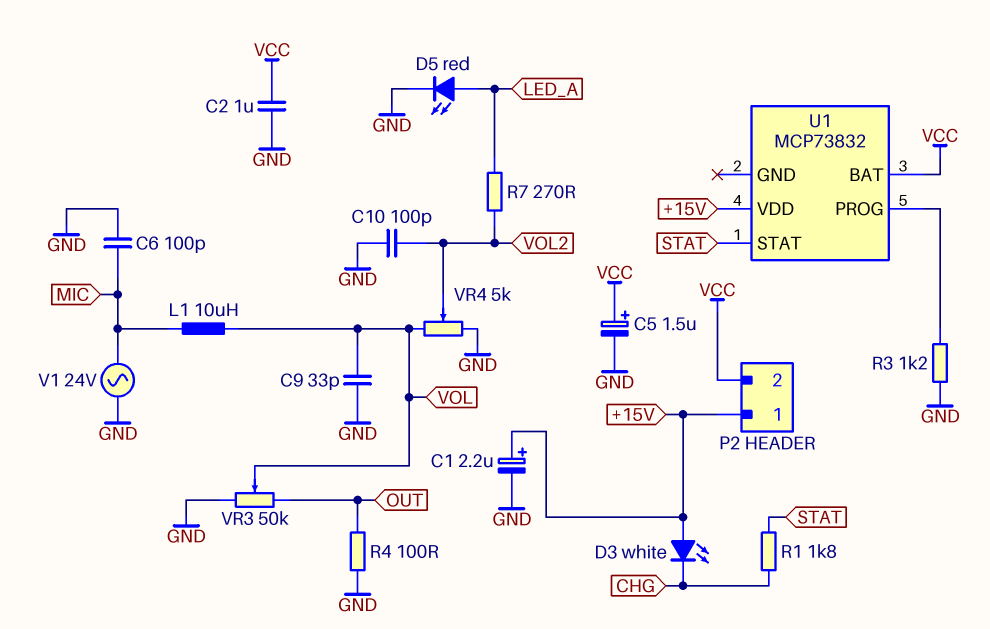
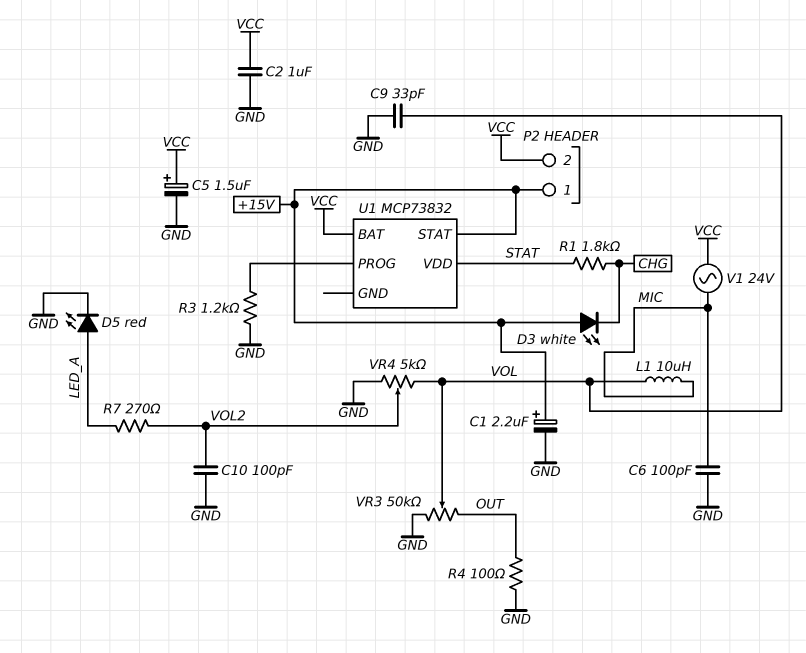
U1 pin STAT: STAT -> +15V
U1 pin VDD: +15V -> STAT
V1: AC 24V (GND, MIC) -> AC 24V (MIC, VCC)

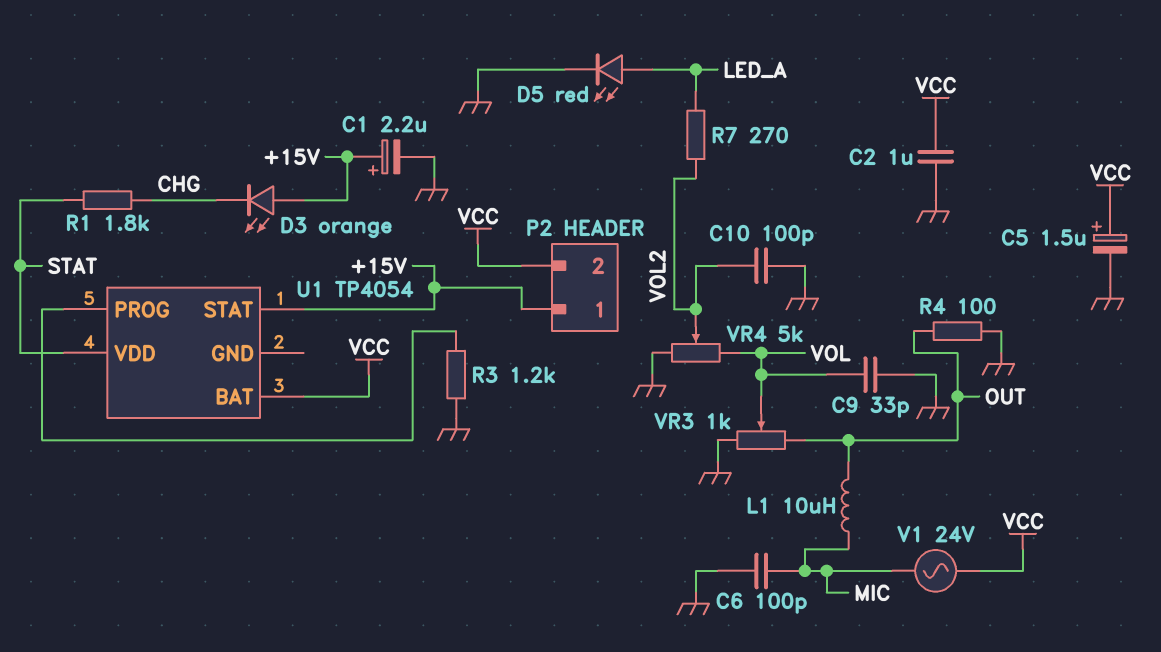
D3: LED white (A +15V, K CHG) -> LED orange (A +15V, K CHG)
L1: 10uH (MIC, VOL) -> 10uH (MIC, OUT)
U1: MCP73832 -> TP4054
VR3: 50k (GND, OUT, wiper VOL) -> 1k (GND, OUT, wiper VOL)

